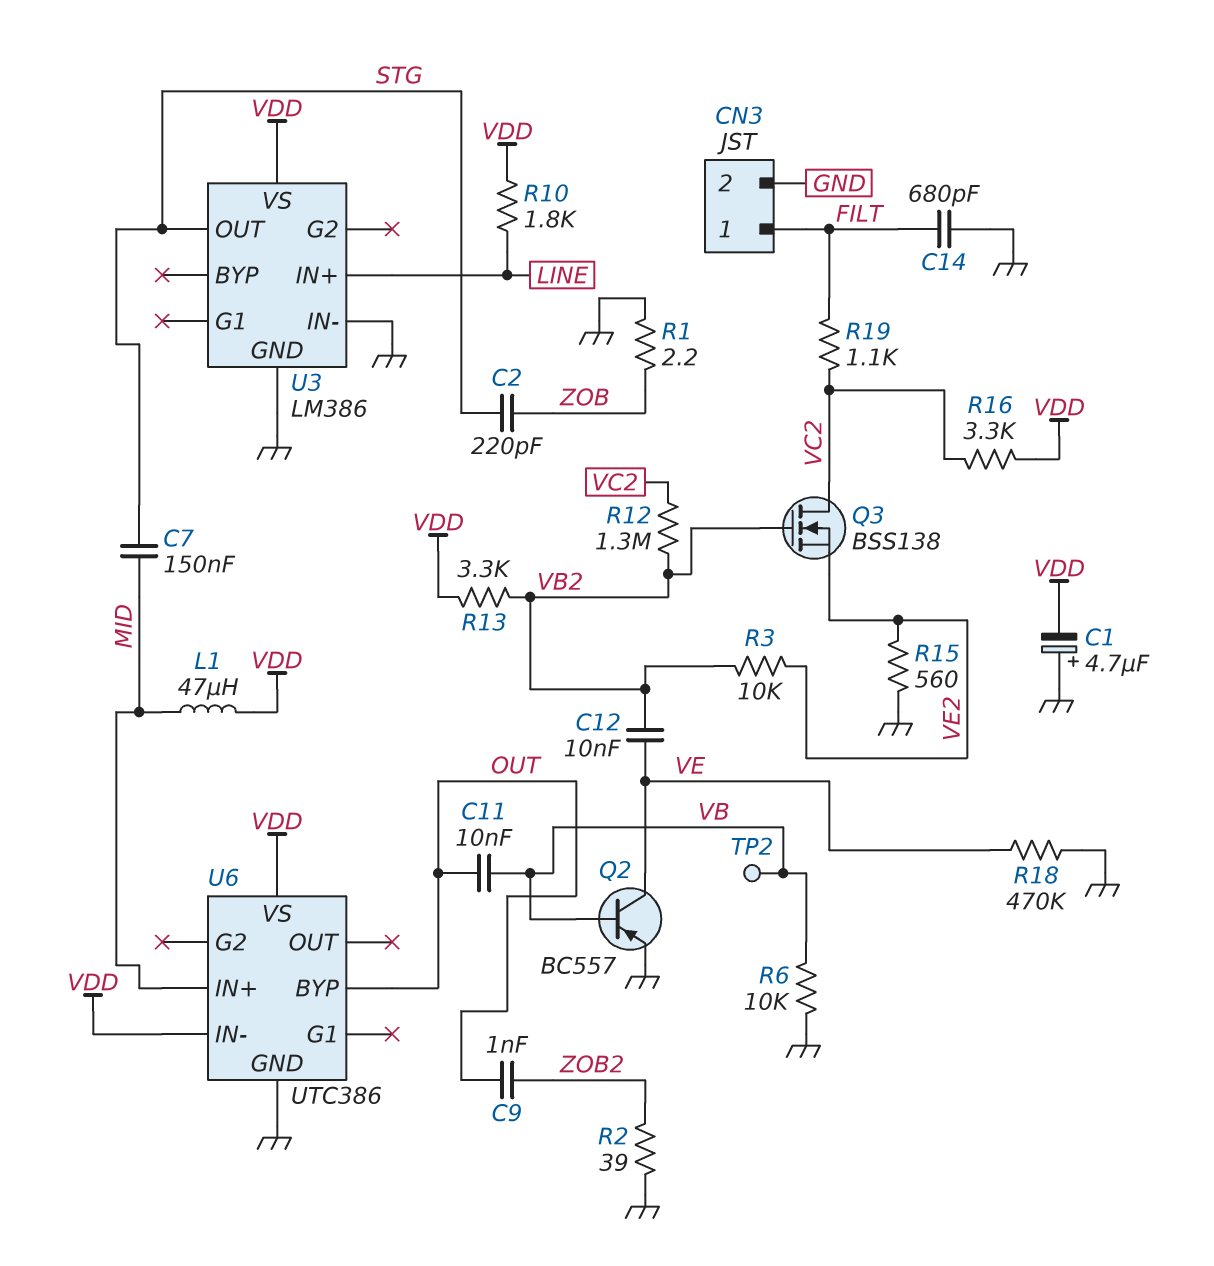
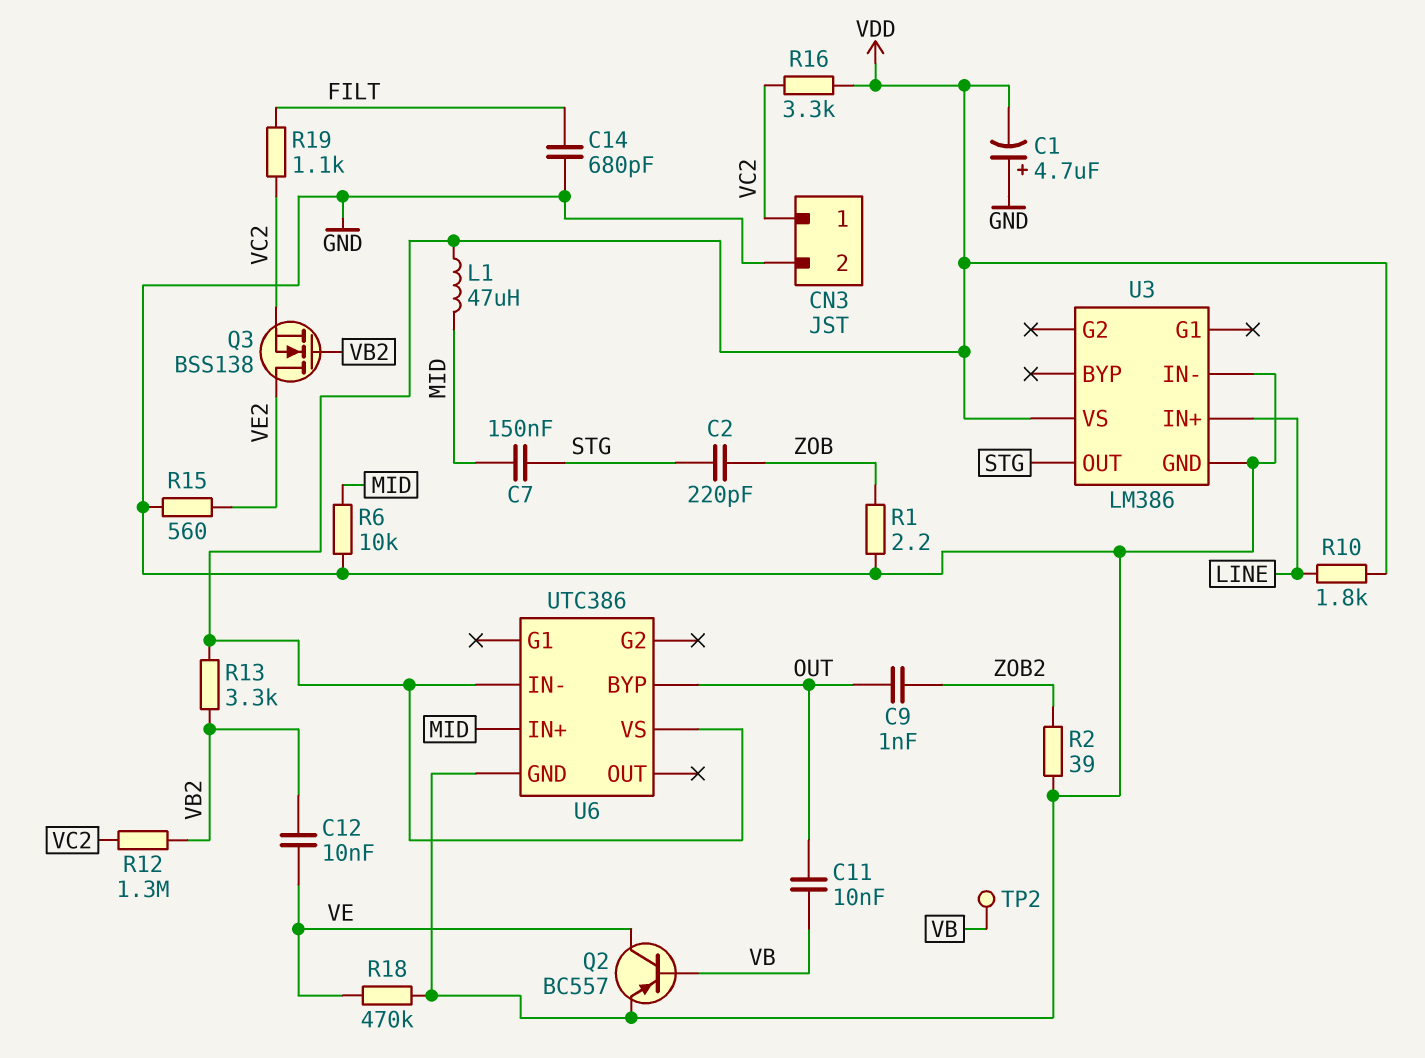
CN3 pin 1: FILT -> VC2
Q3: NMOS BSS138 (G VB2, D VC2, S VE2) -> NMOS BSS138 (G VB2, D VE2, S VC2)
R3: 10k (VB2, VE2) -> none
R6: 10k (GND, VB) -> 10k (GND, MID)

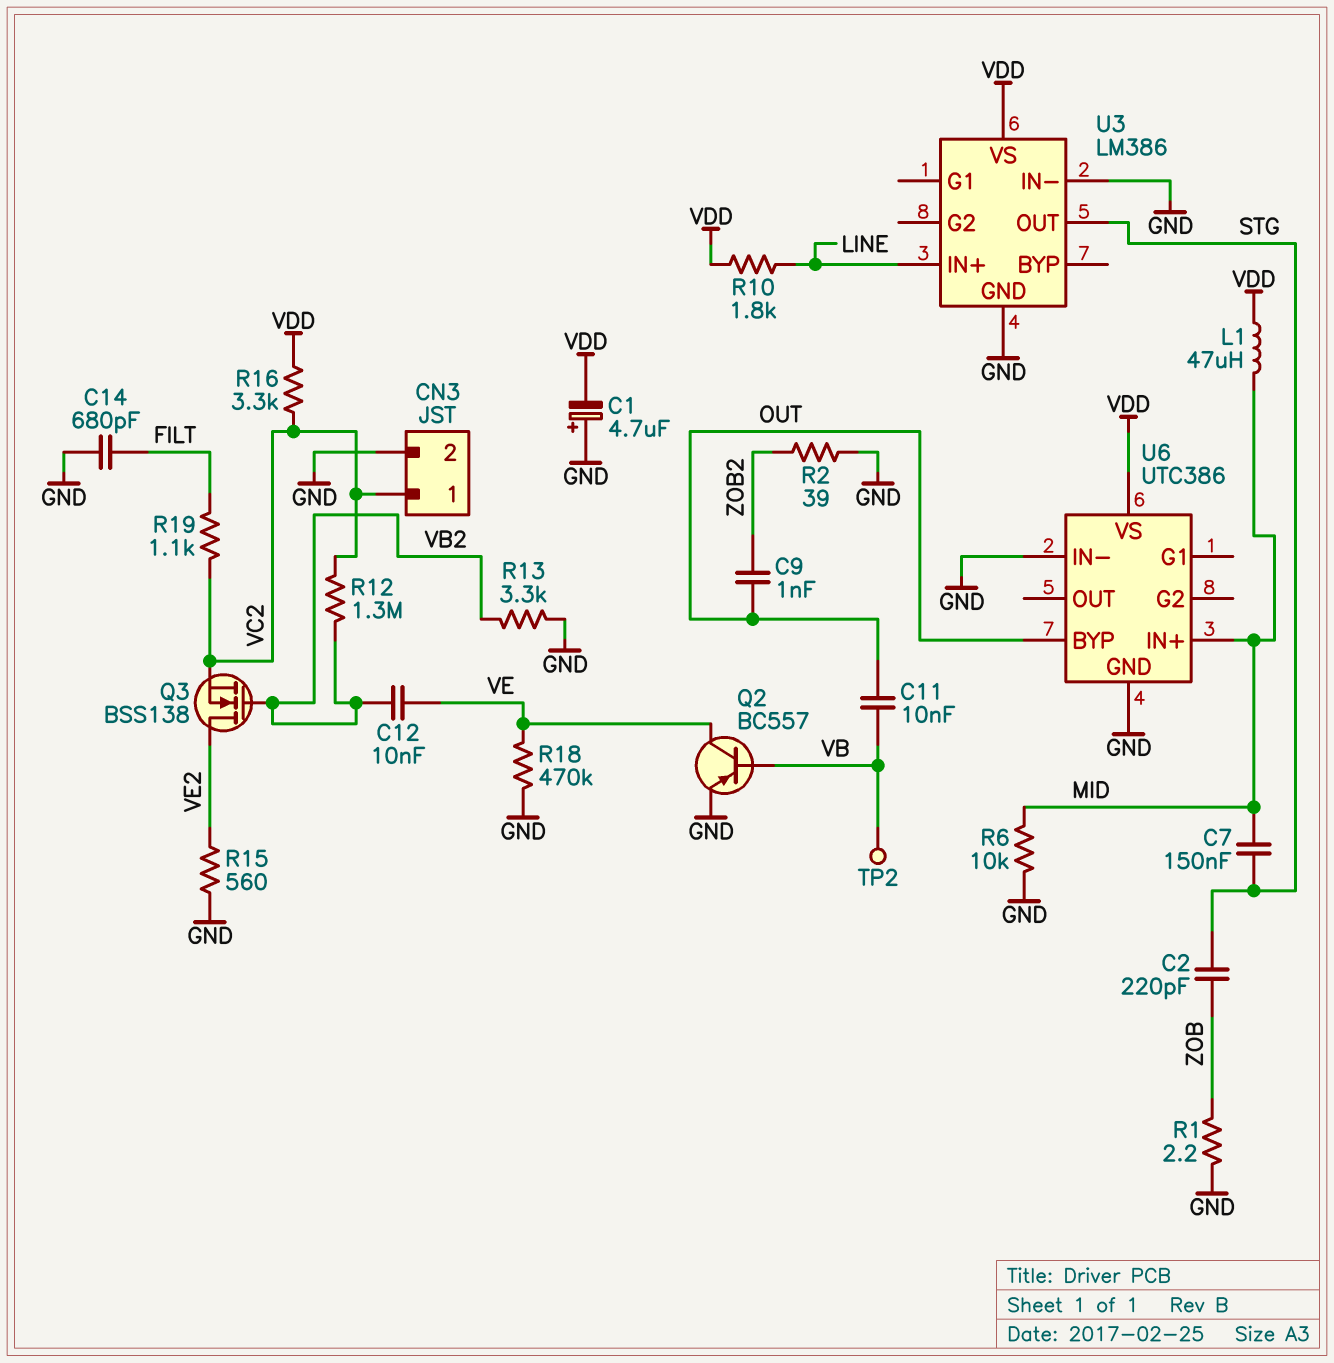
R13: 3.3k (VB2, VDD) -> 3.3k (GND, VB2)
U6 pin IN-: VDD -> GND

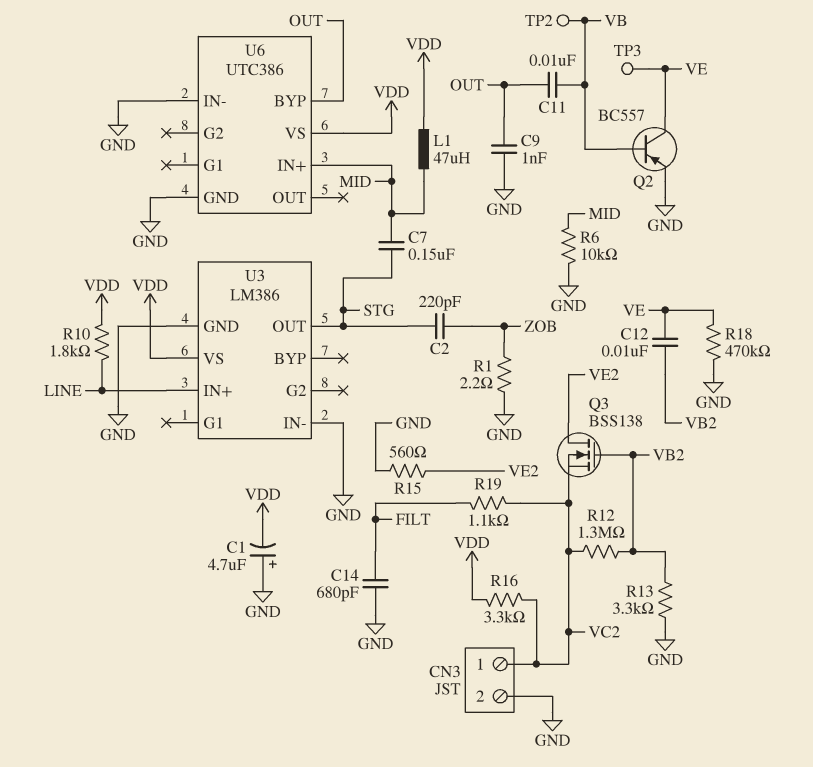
C9: 1nF (OUT, ZOB2) -> 1nF (GND, OUT)
R2: 39 (GND, ZOB2) -> none
TP3: none -> test point (VE)

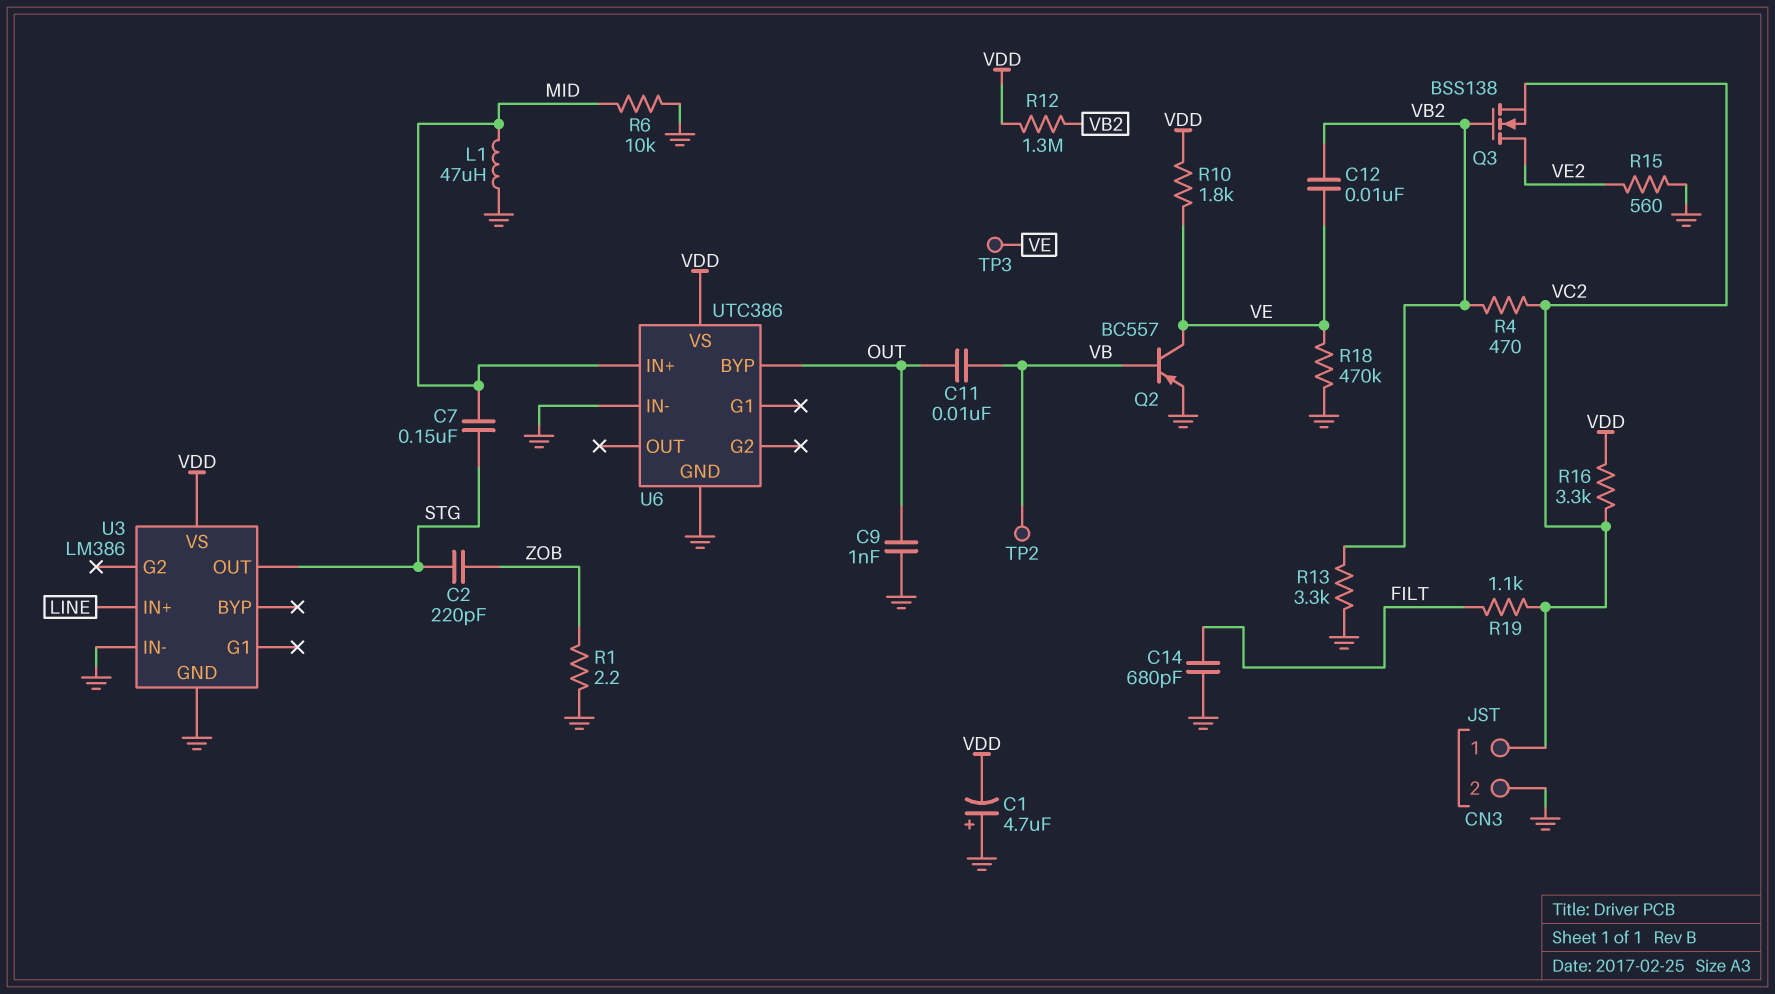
L1: 47uH (MID, VDD) -> 47uH (GND, MID)
R4: none -> 470 (VB2, VC2)
R10: 1.8k (LINE, VDD) -> 1.8k (VDD, VE)
R12: 1.3M (VB2, VC2) -> 1.3M (VB2, VDD)

